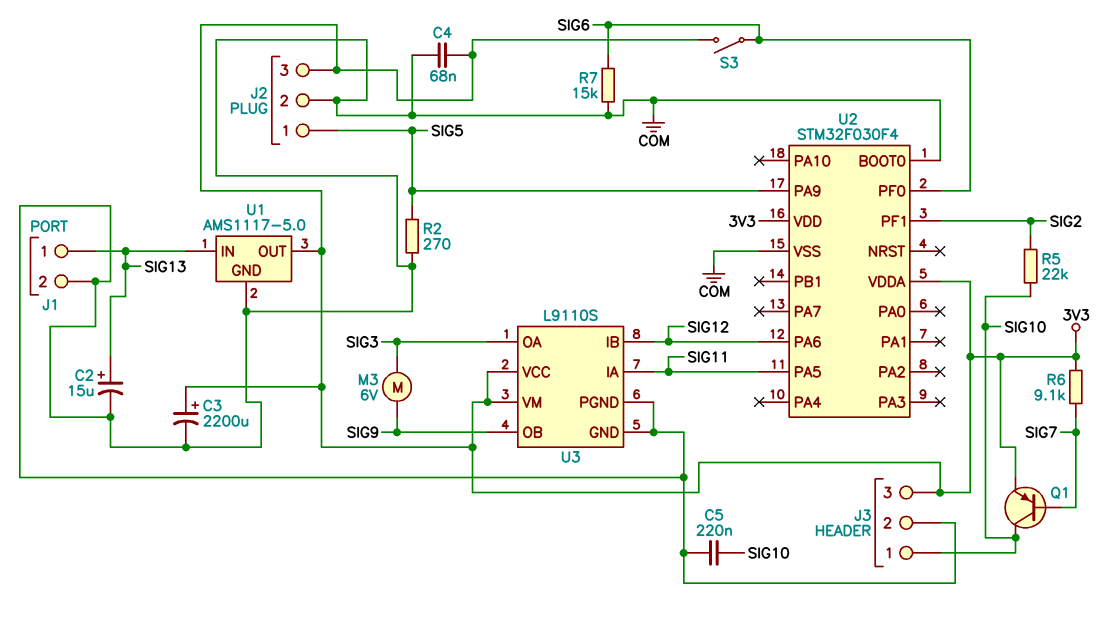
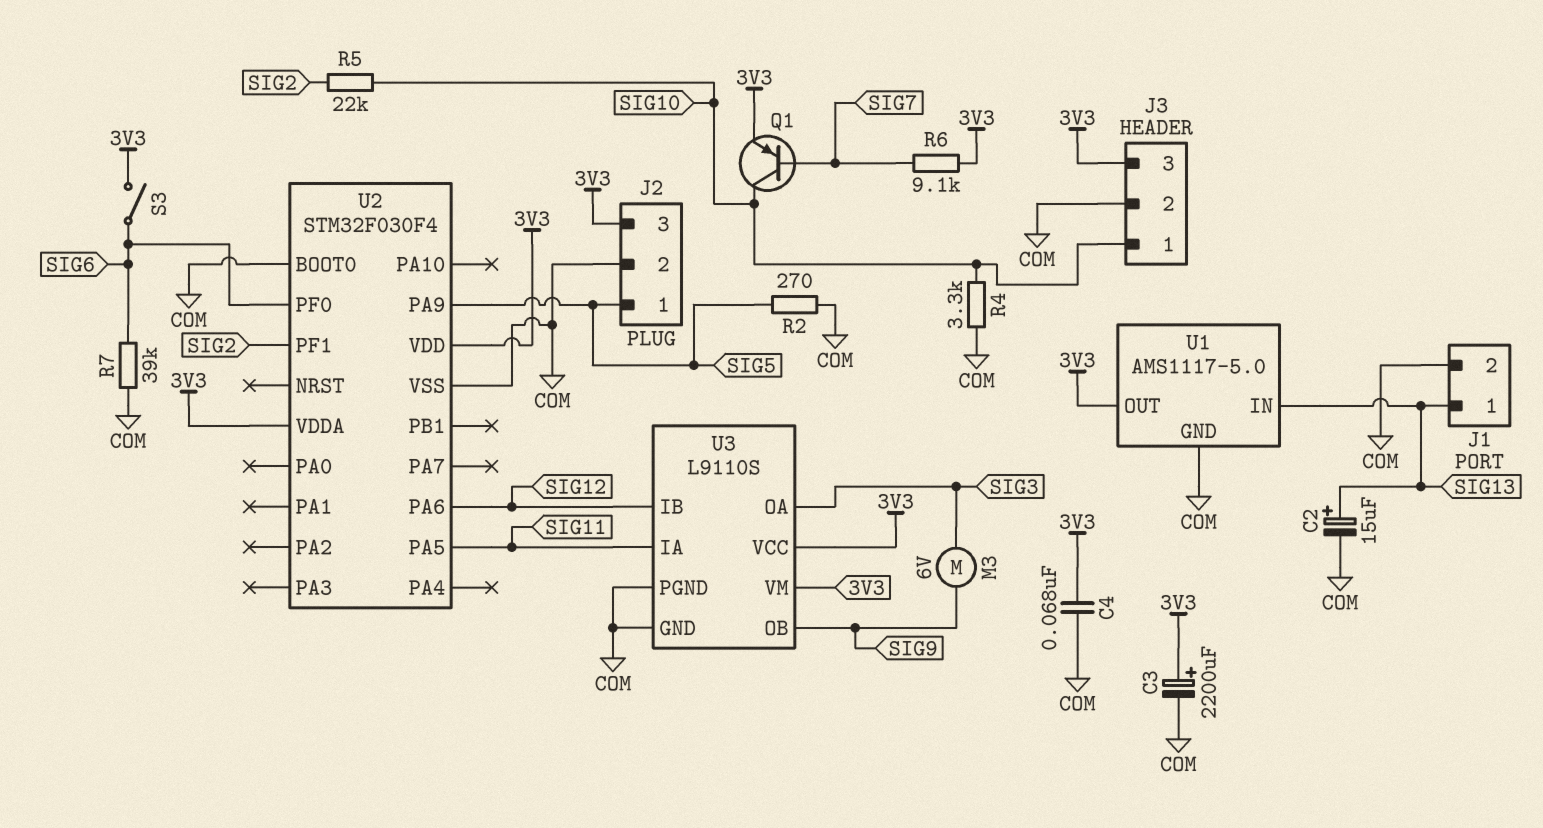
C5: 220nF (COM, SIG10) -> none
R4: none -> 3.3k (COM, SIG10)
R7: 15k (COM, SIG6) -> 39k (COM, SIG6)

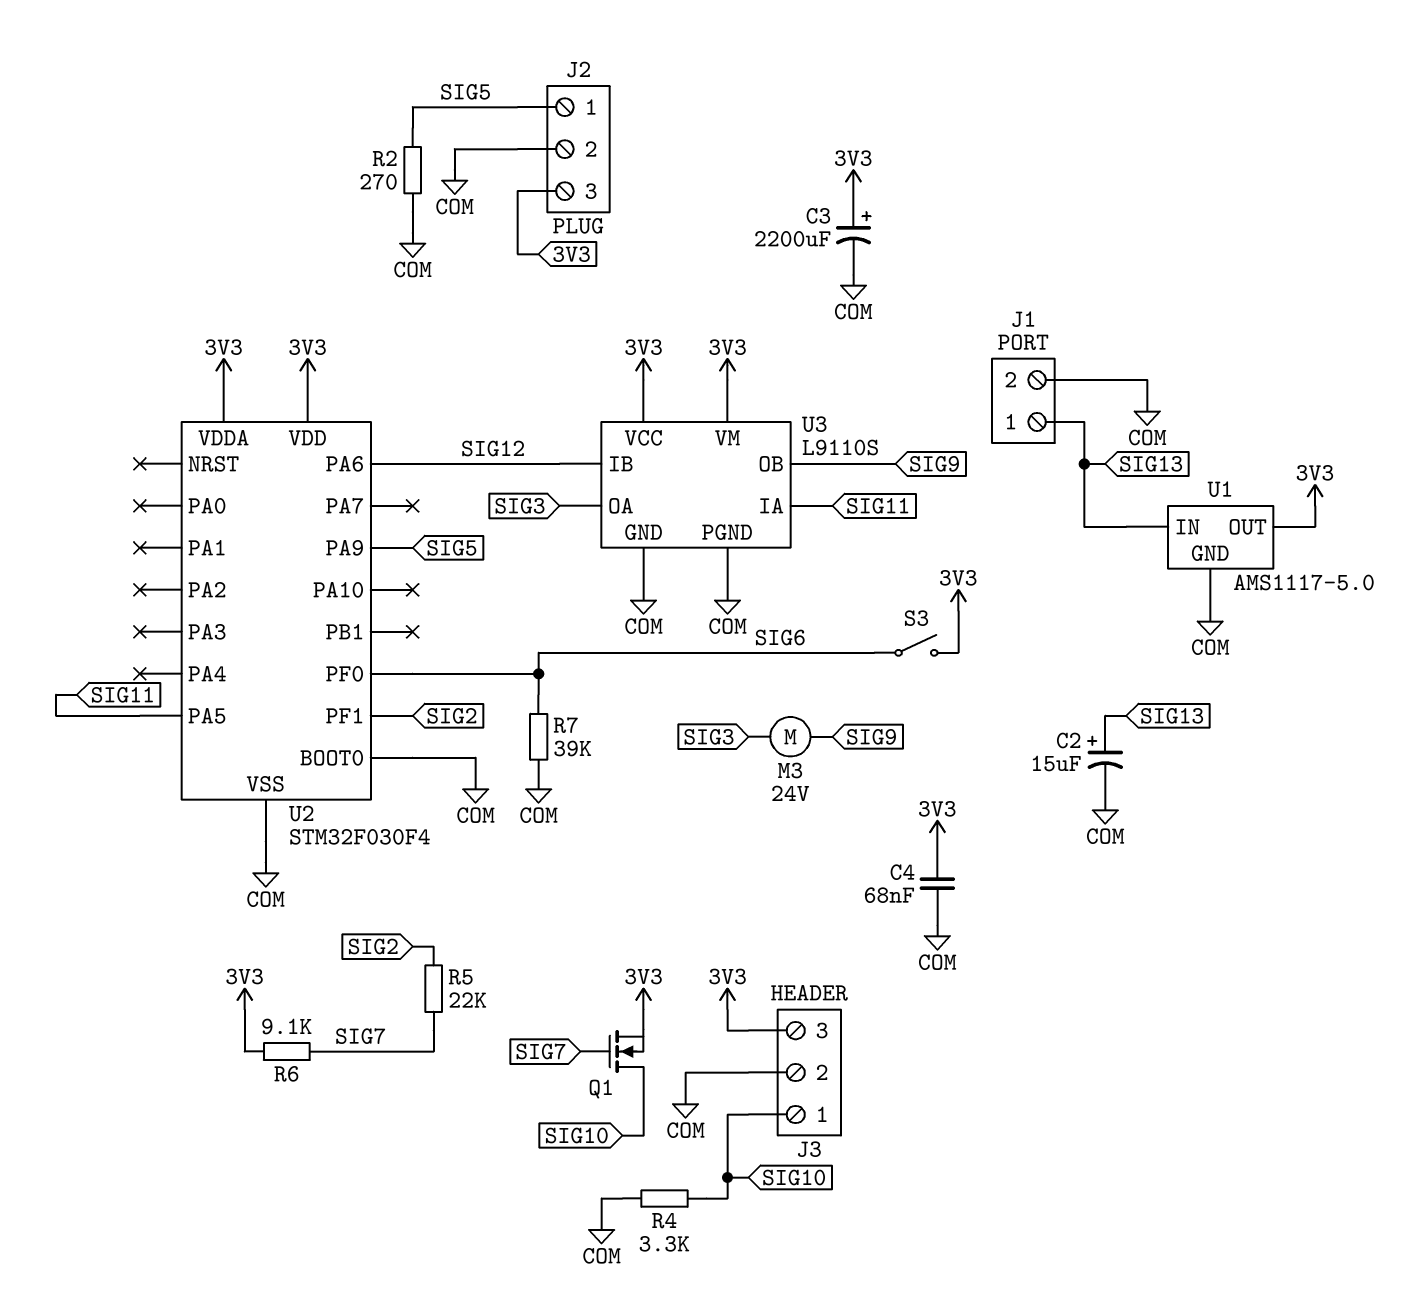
M3: motor 6V (SIG3, SIG9) -> motor 24V (SIG3, SIG9)
Q1: PNP (B SIG7, C SIG10, E 3V3) -> NMOS (G SIG7, D SIG10, S 3V3)
R5: 22k (SIG2, SIG10) -> 22k (SIG2, SIG7)

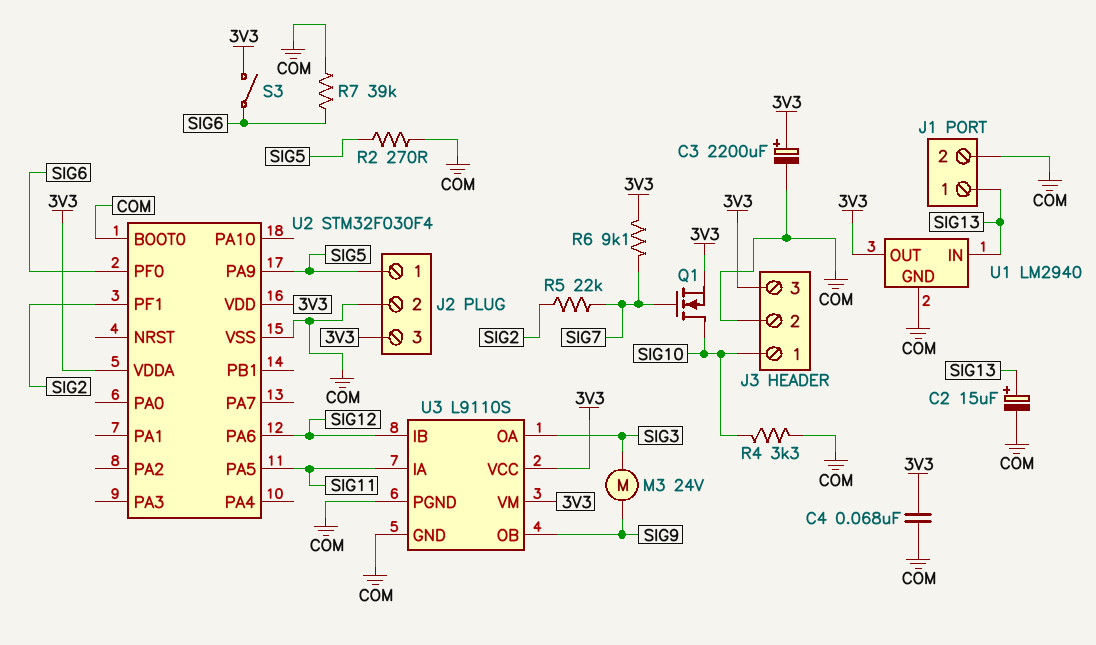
U1: AMS1117-5.0 -> LM2940

